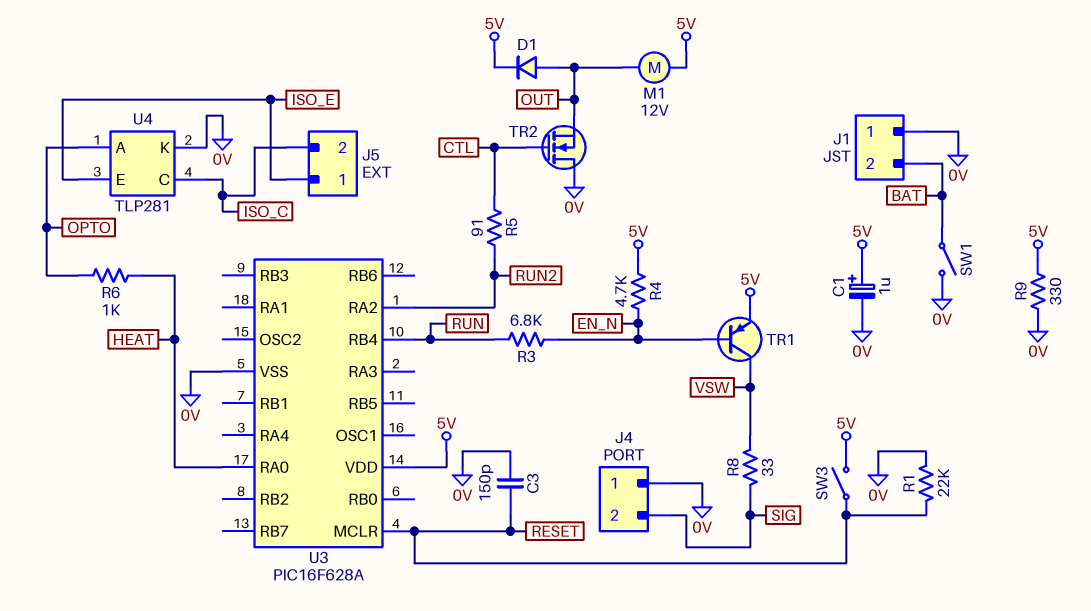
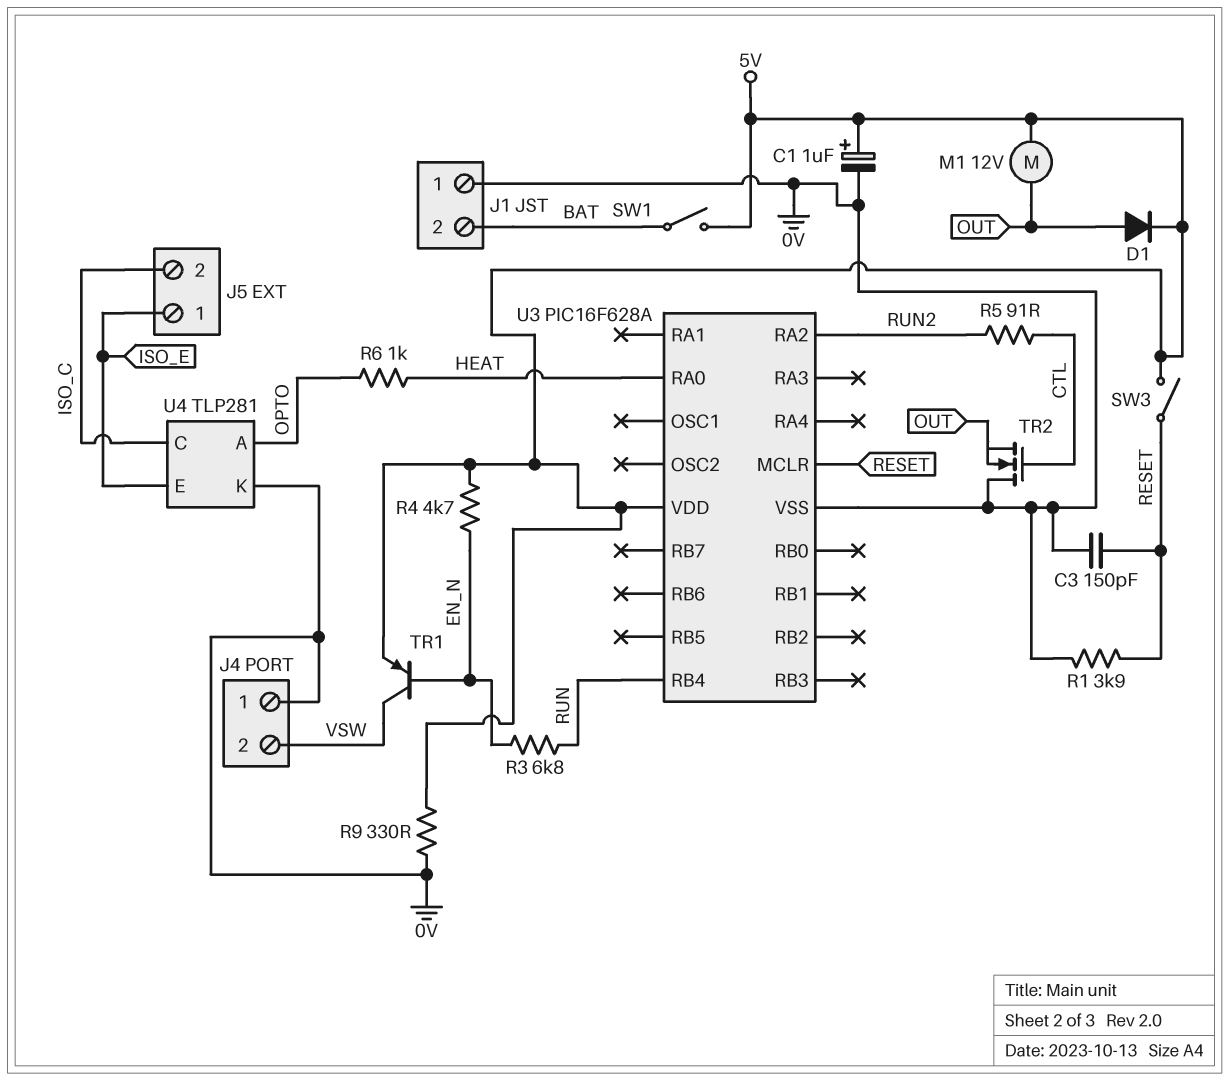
J4 pin 2: SIG -> VSW
R1: 22k (0V, RESET) -> 3.9k (0V, RESET)
R8: 33 (SIG, VSW) -> none
SW1: switch (0V, BAT) -> switch (5V, BAT)

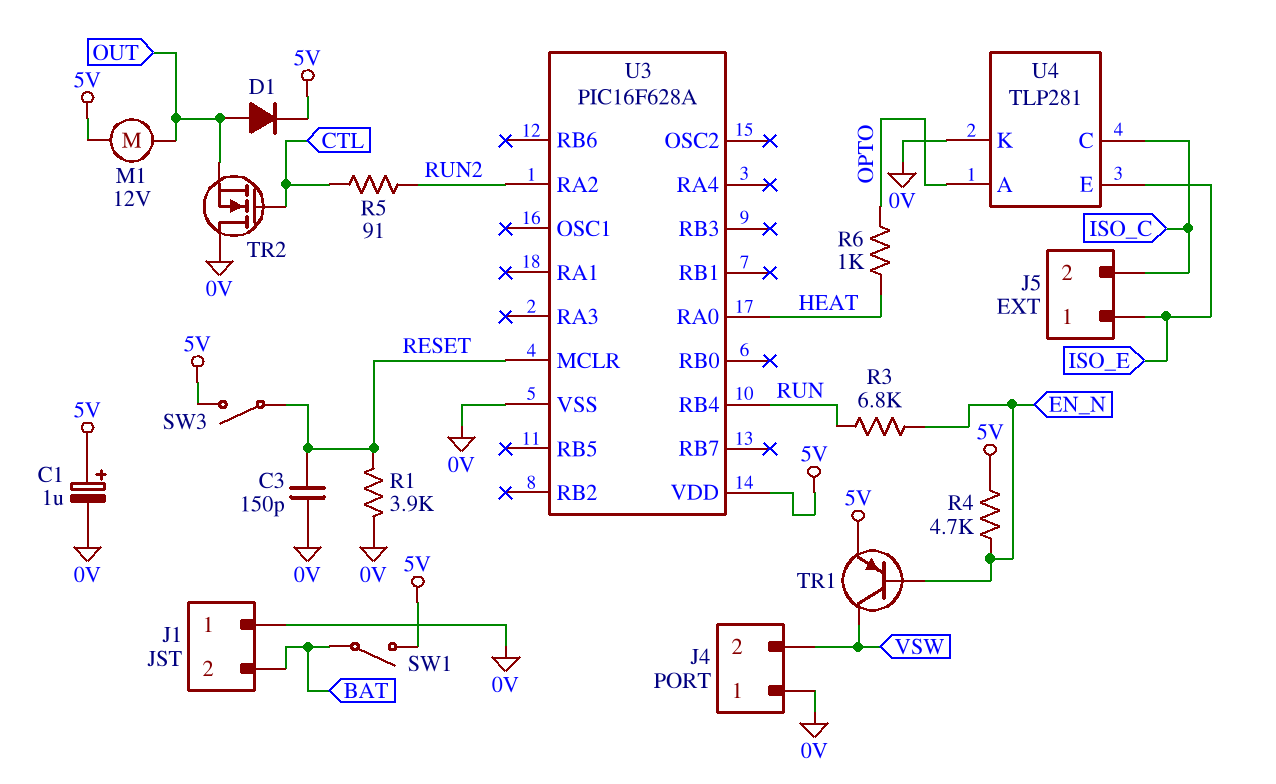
R9: 330 (0V, 5V) -> none

